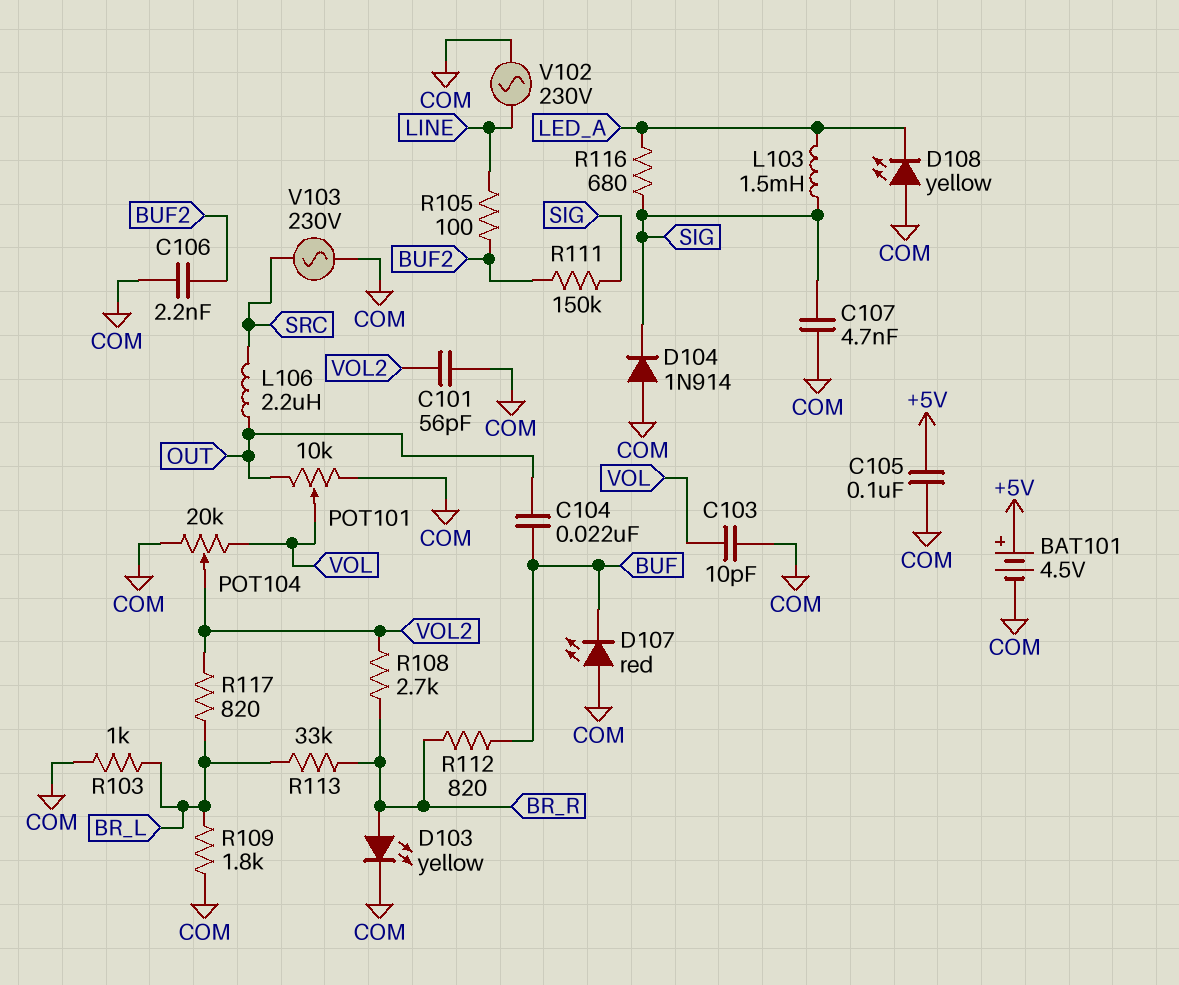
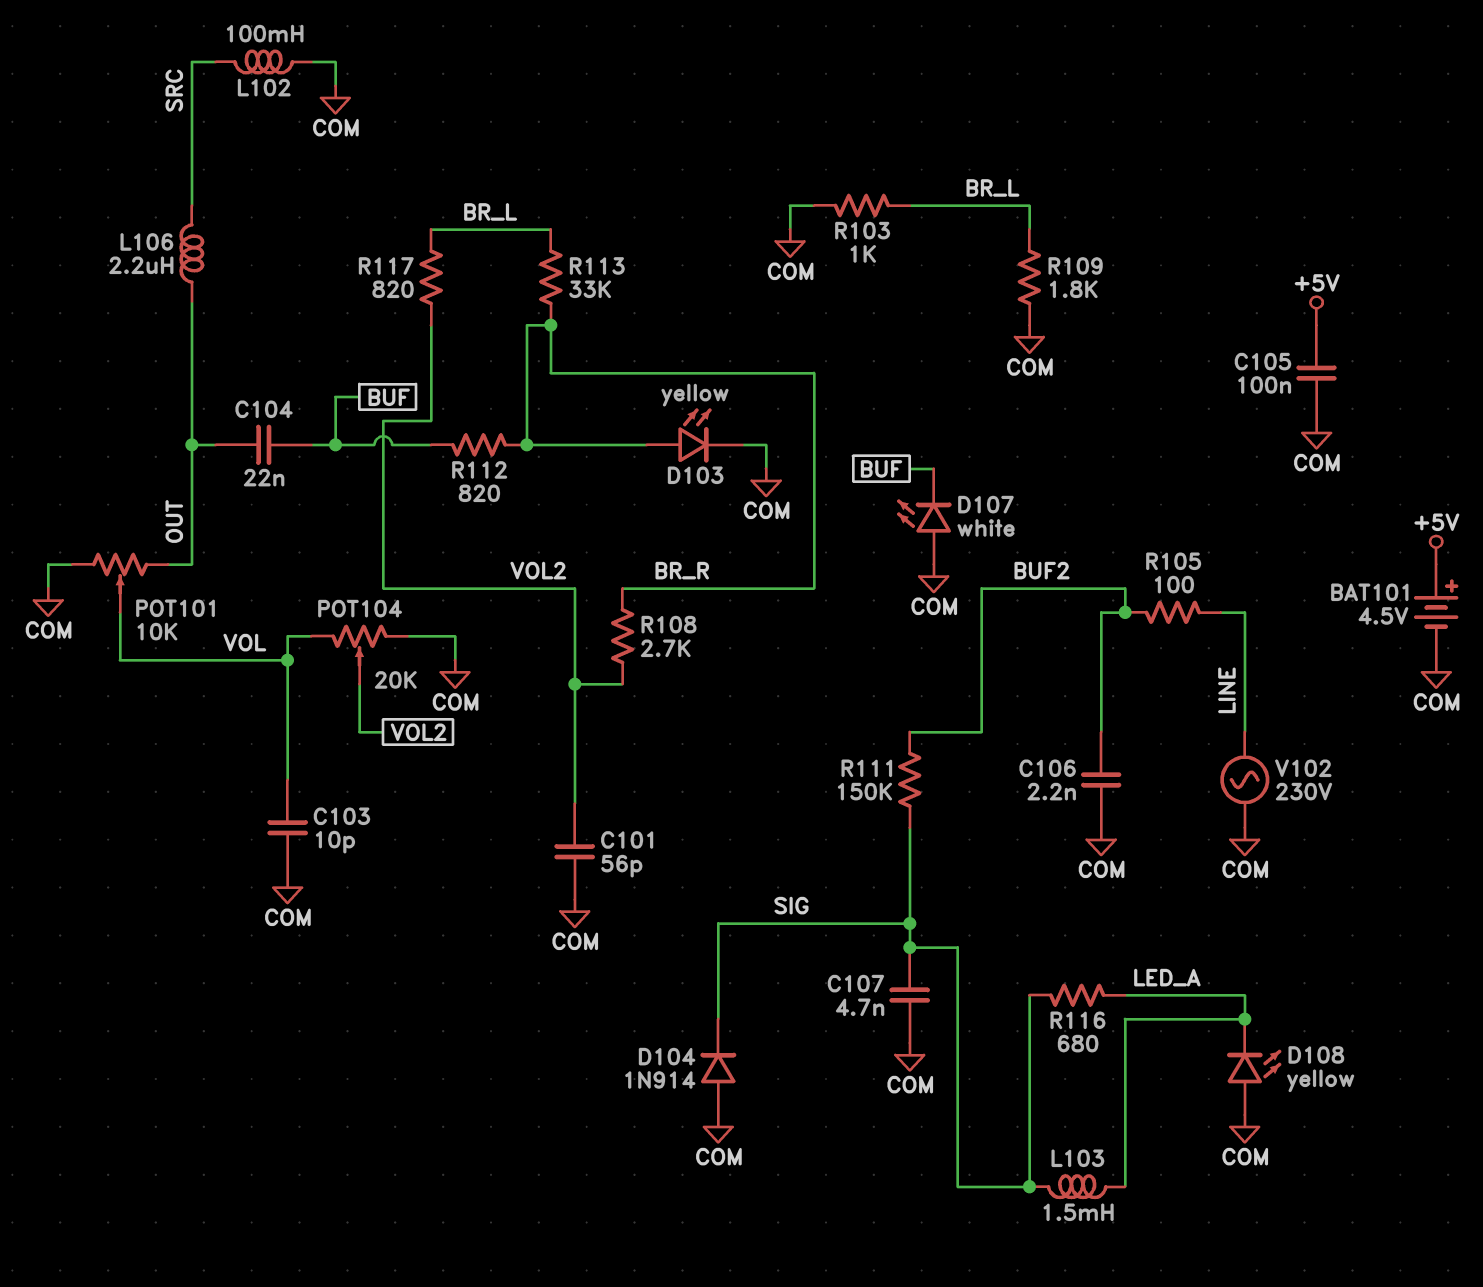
D107: LED red (A COM, K BUF) -> LED white (A COM, K BUF)
L102: none -> 100mH (COM, SRC)
V103: AC 230V (COM, SRC) -> none

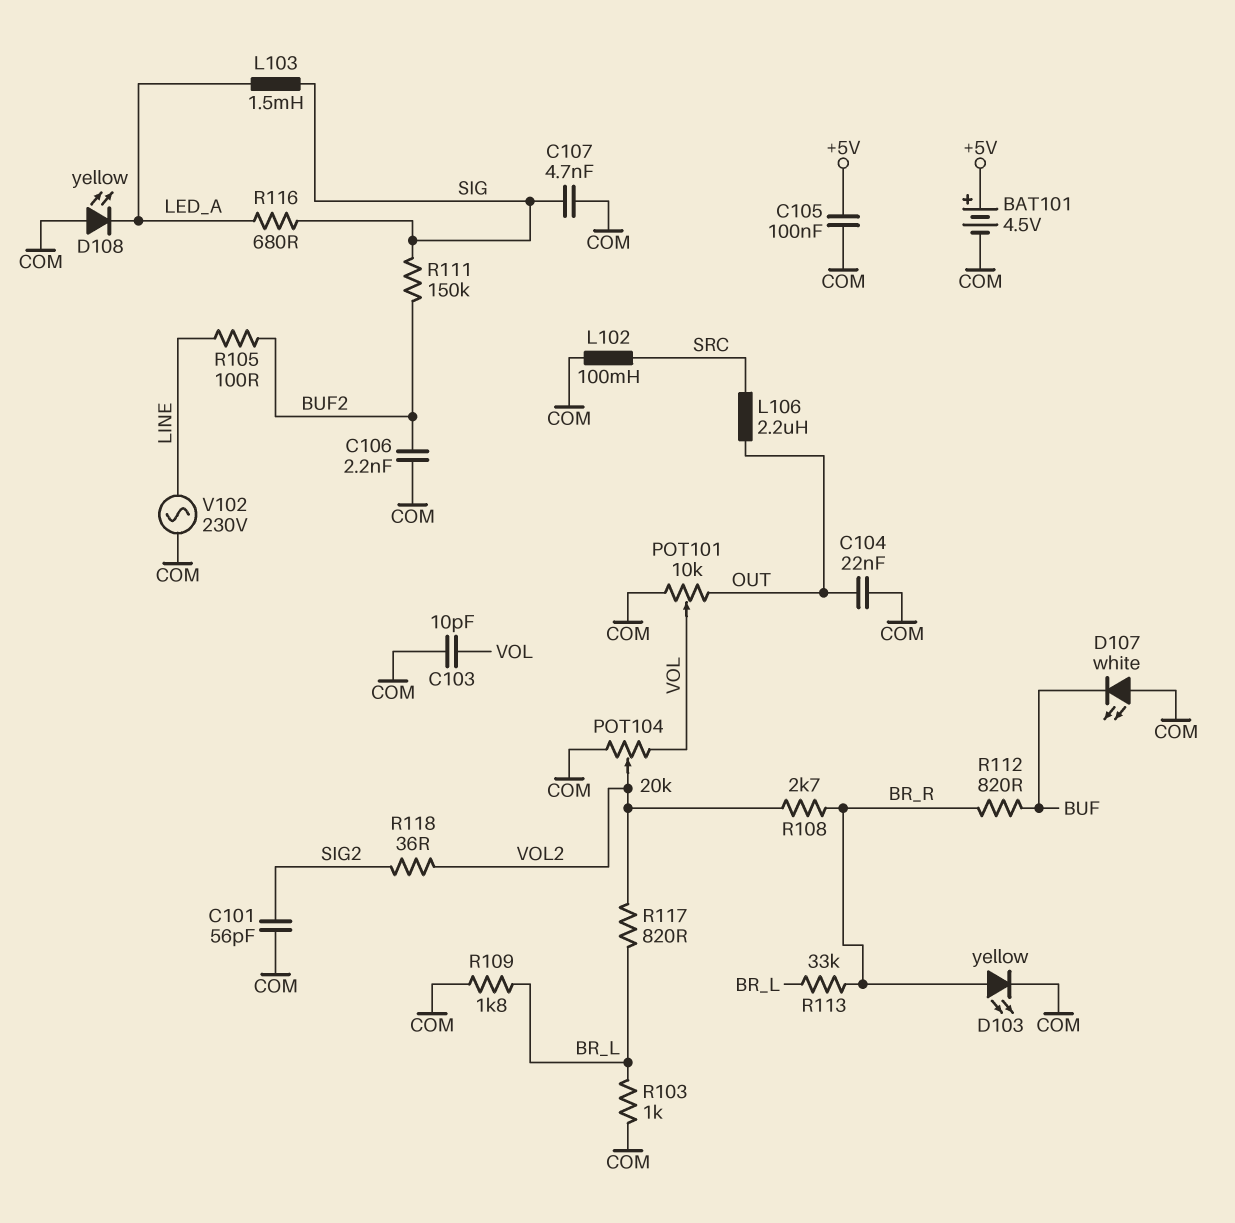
C101: 56pF (COM, VOL2) -> 56pF (COM, SIG2)
C104: 22nF (BUF, OUT) -> 22nF (COM, OUT)
D104: diode 1N914 (A COM, K SIG) -> none
R118: none -> 36 (SIG2, VOL2)

